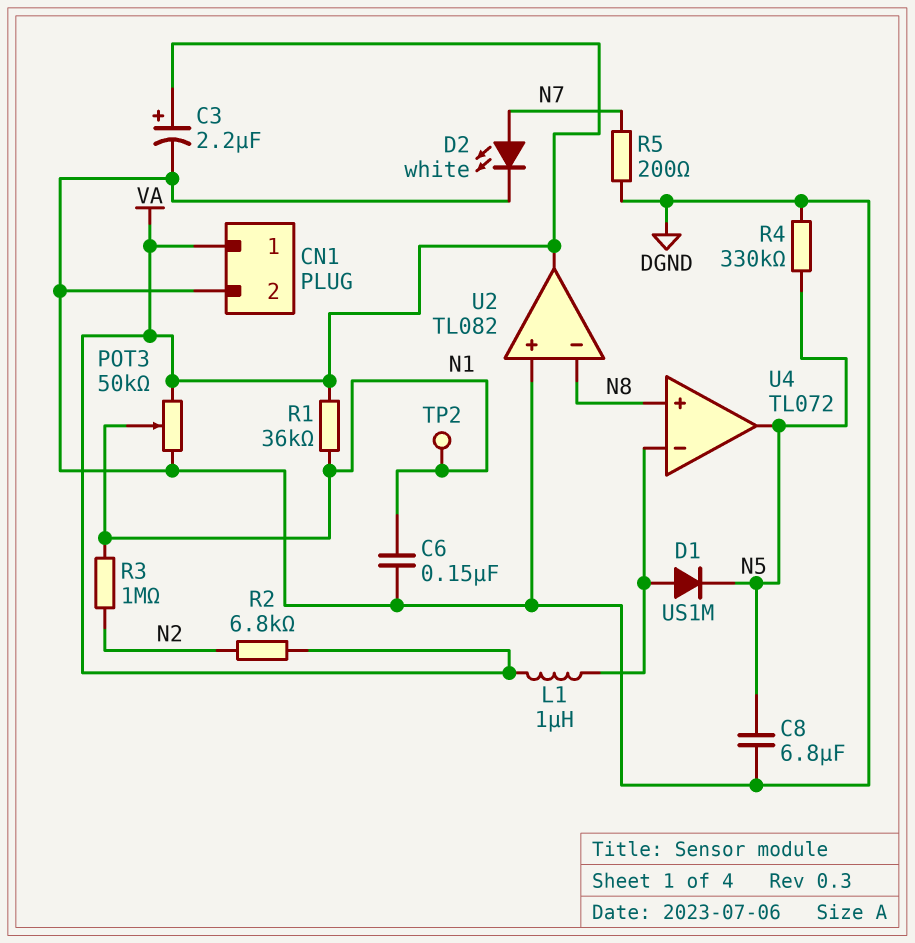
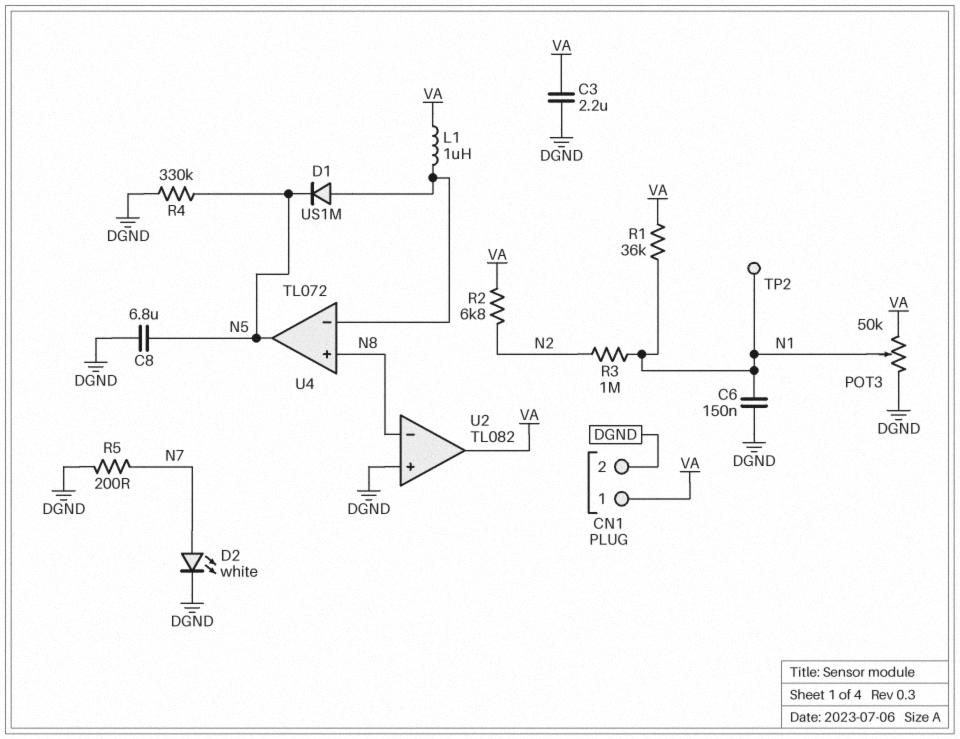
C3: 2.2uF (plus VA, minus DGND) -> 2.2uF (DGND, VA)

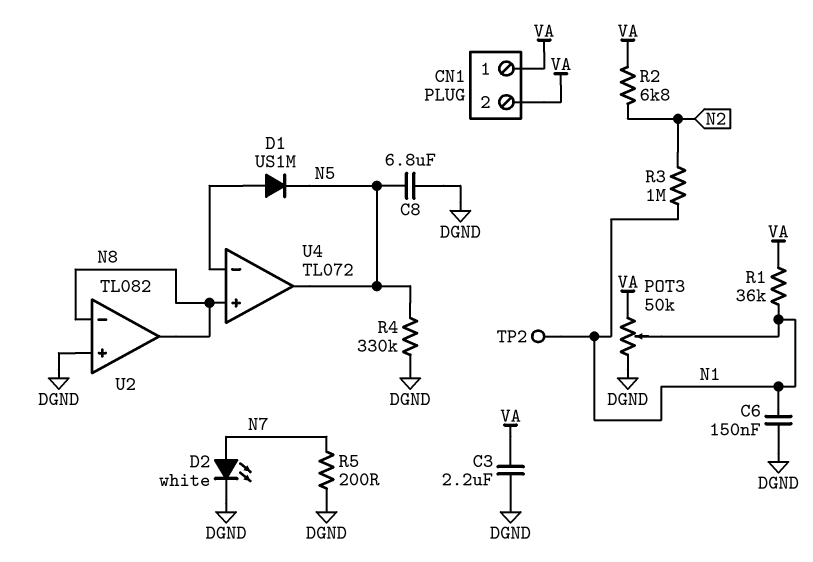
CN1 pin 2: DGND -> VA
L1: 1uH (U4/in-, VA) -> none
U2 pin out: VA -> N8

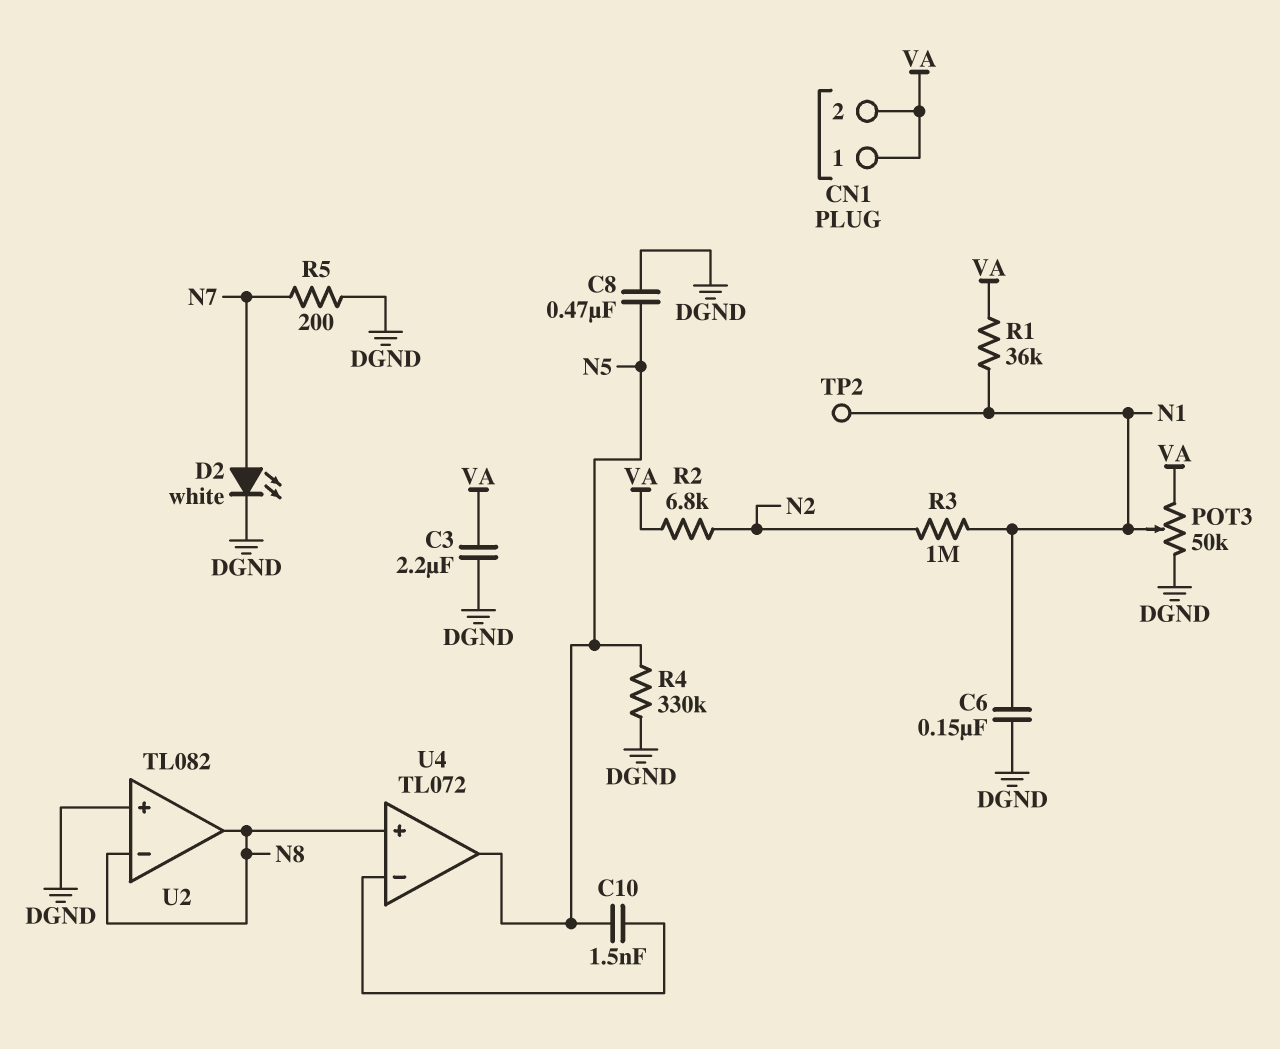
C8: 6.8uF (DGND, N5) -> 470nF (DGND, N5)
C10: none -> 1.5nF (N5, U4/in-)
D1: diode US1M (A U4/in-, K N5) -> none

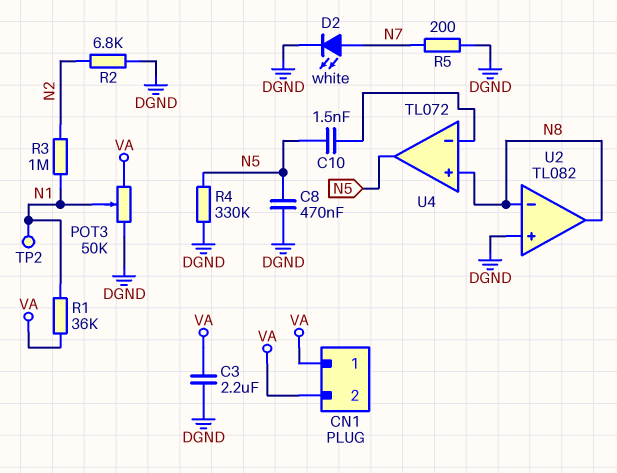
C6: 150nF (DGND, N1) -> none
R2: 6.8k (N2, VA) -> 6.8k (DGND, N2)

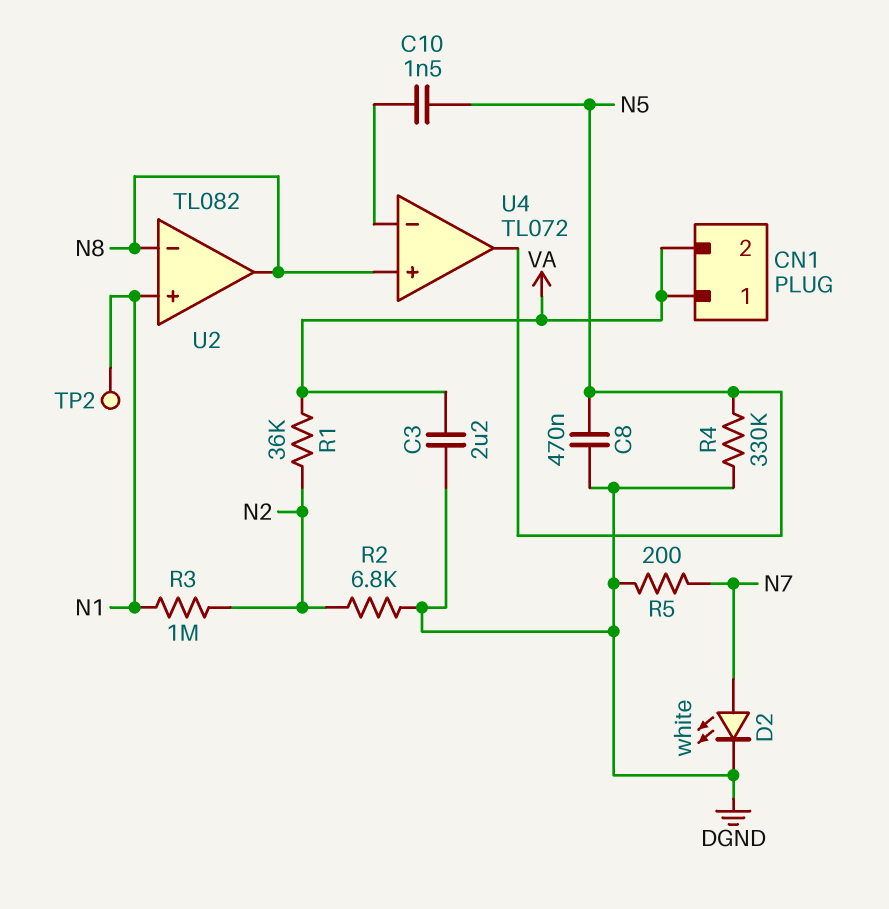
POT3: 50k (DGND, VA, wiper N1) -> none
R1: 36k (N1, VA) -> 36k (N2, VA)
U2 pin in+: DGND -> N1

